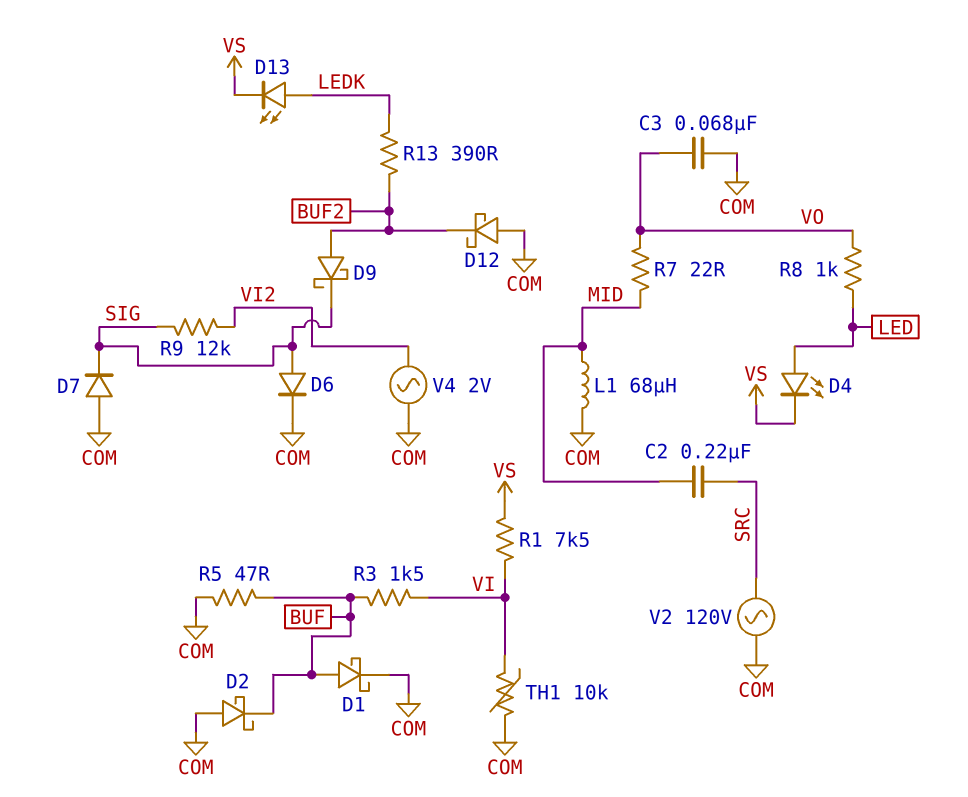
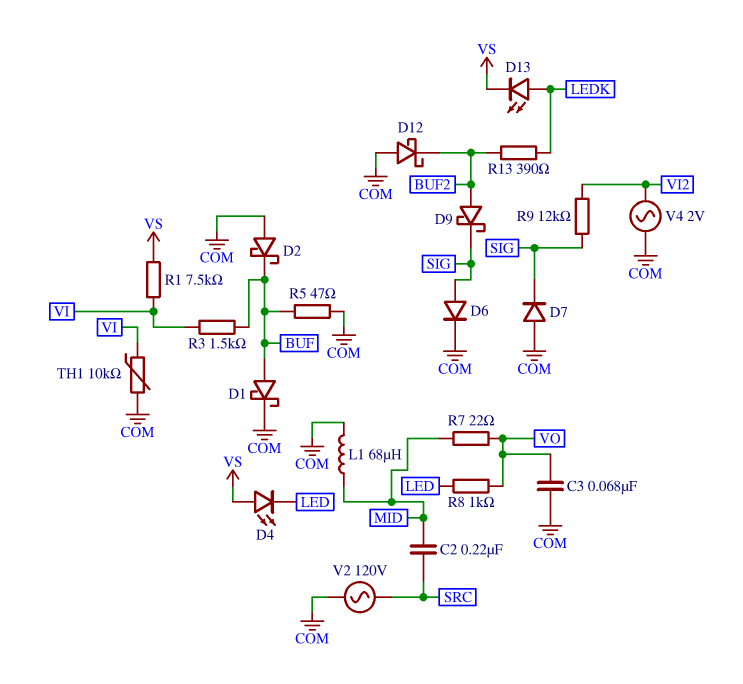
D4: LED (A LED, K VS) -> LED (A VS, K LED)

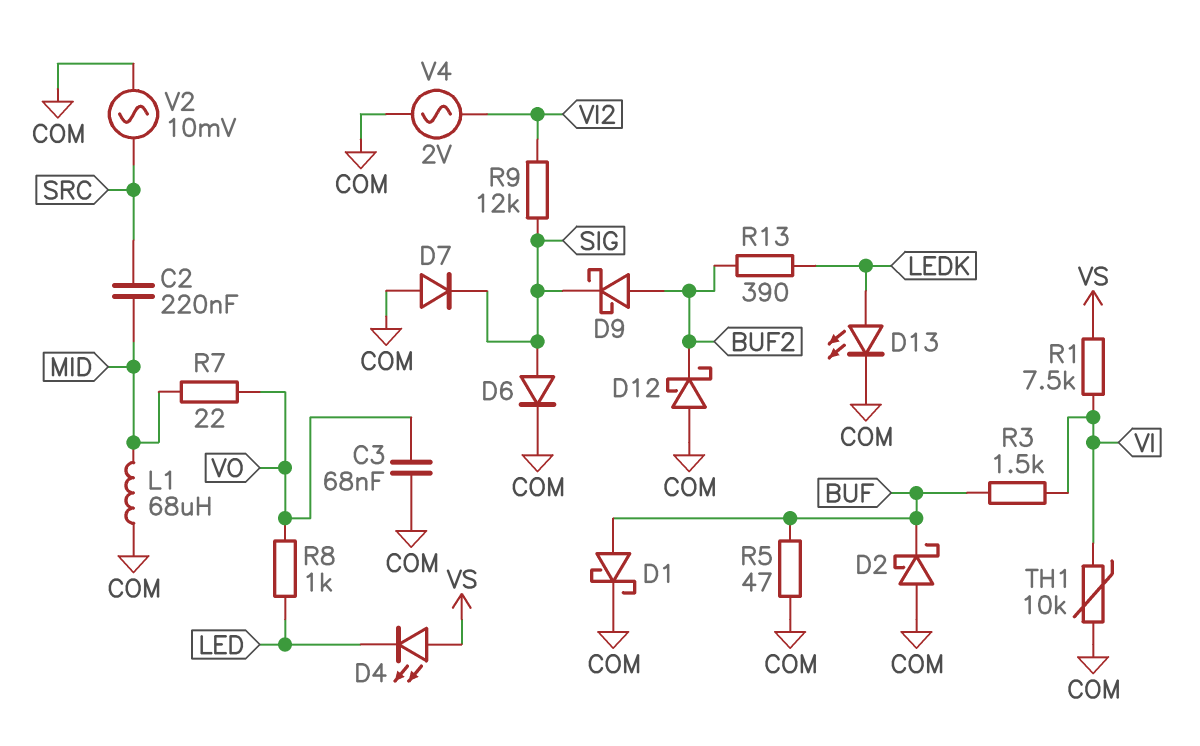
D13: LED (A LEDK, K VS) -> LED (A LEDK, K COM)
V2: AC 120V (COM, SRC) -> AC 10mV (COM, SRC)

